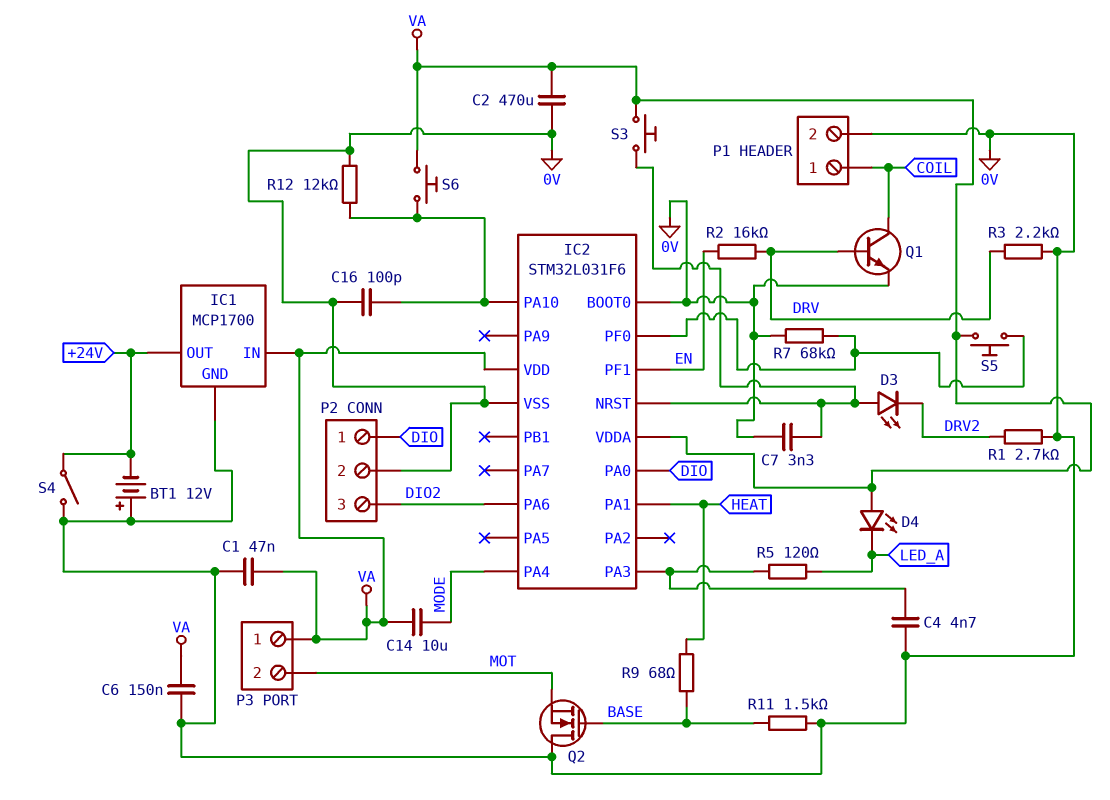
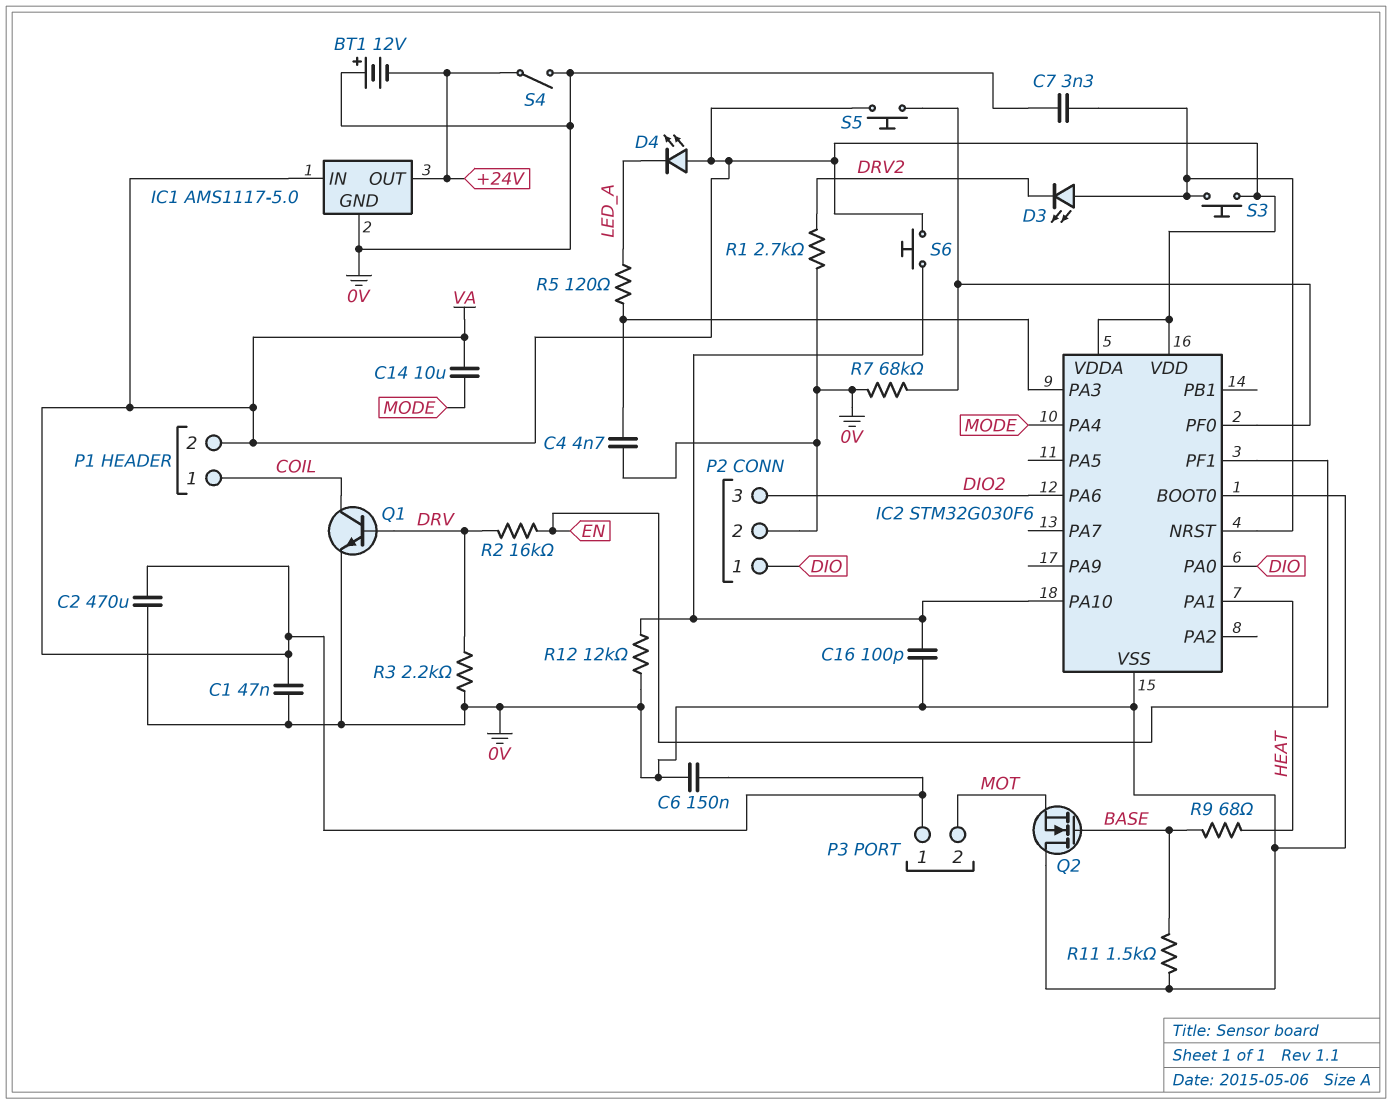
IC1: MCP1700 -> AMS1117-5.0
IC2: STM32L031F6 -> STM32G030F6
P1 pin 2: 0V -> VA

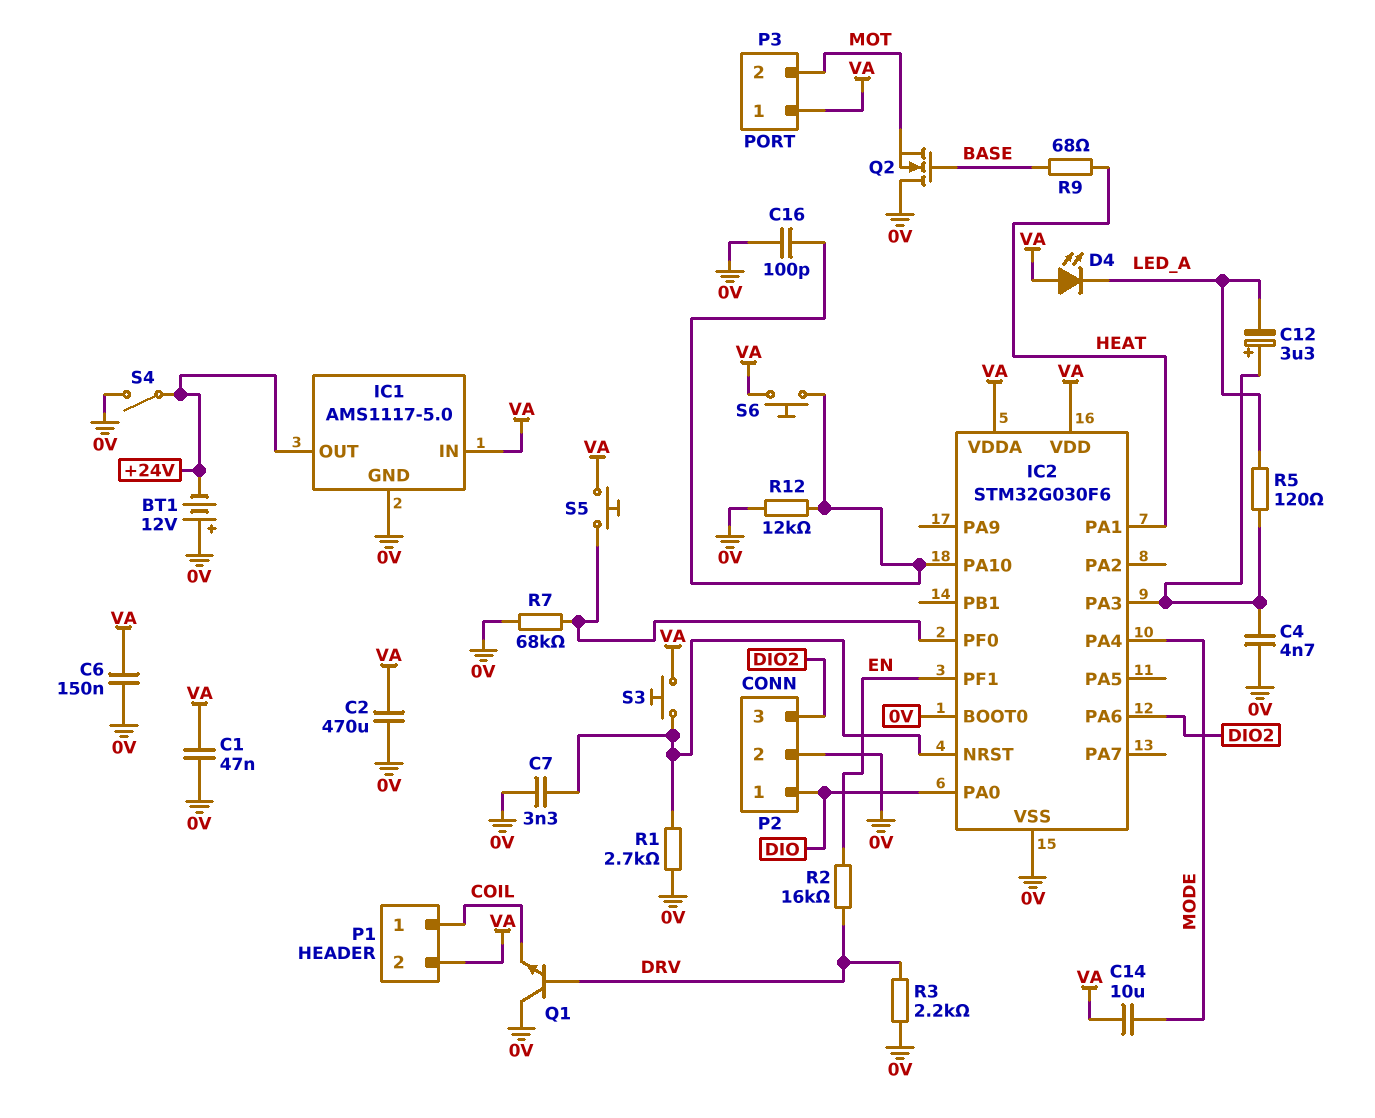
C12: none -> 3.3uF (plus IC2/PA3, minus LED_A)
D3: LED (A IC2/NRST, K DRV2) -> none
Q1: NPN (B DRV, C COIL, E 0V) -> NPN (B DRV, C 0V, E COIL)
R1: 2.7k (0V, DRV2) -> 2.7k (0V, IC2/NRST)
R11: 1.5k (0V, BASE) -> none

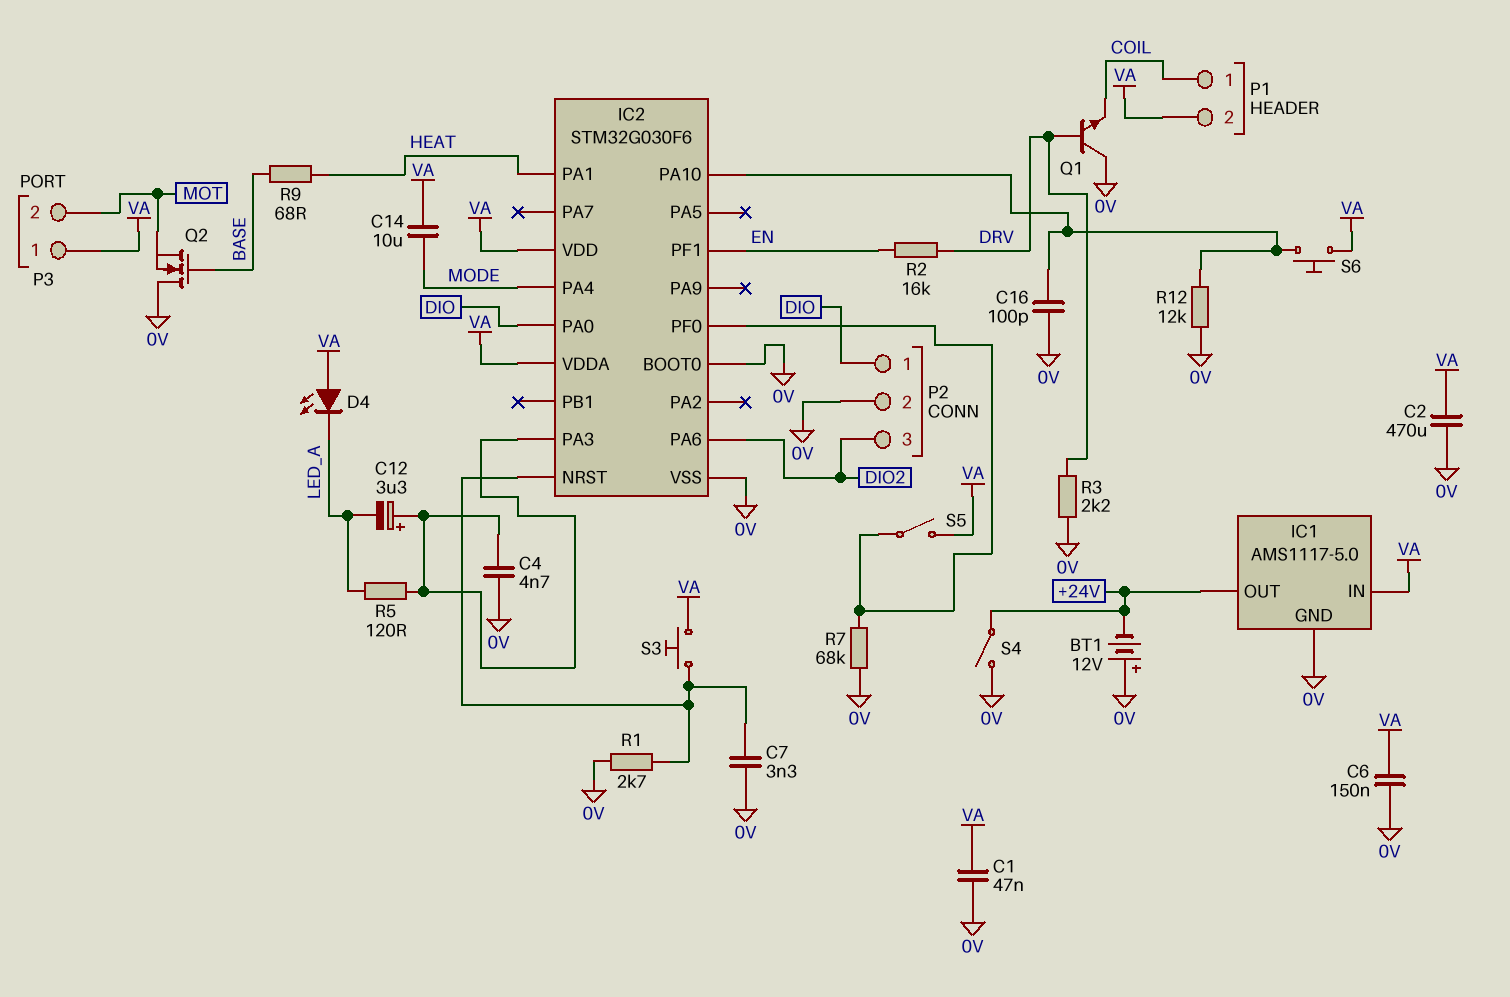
S5: button (IC2/PF0, VA) -> switch (IC2/PF0, VA)

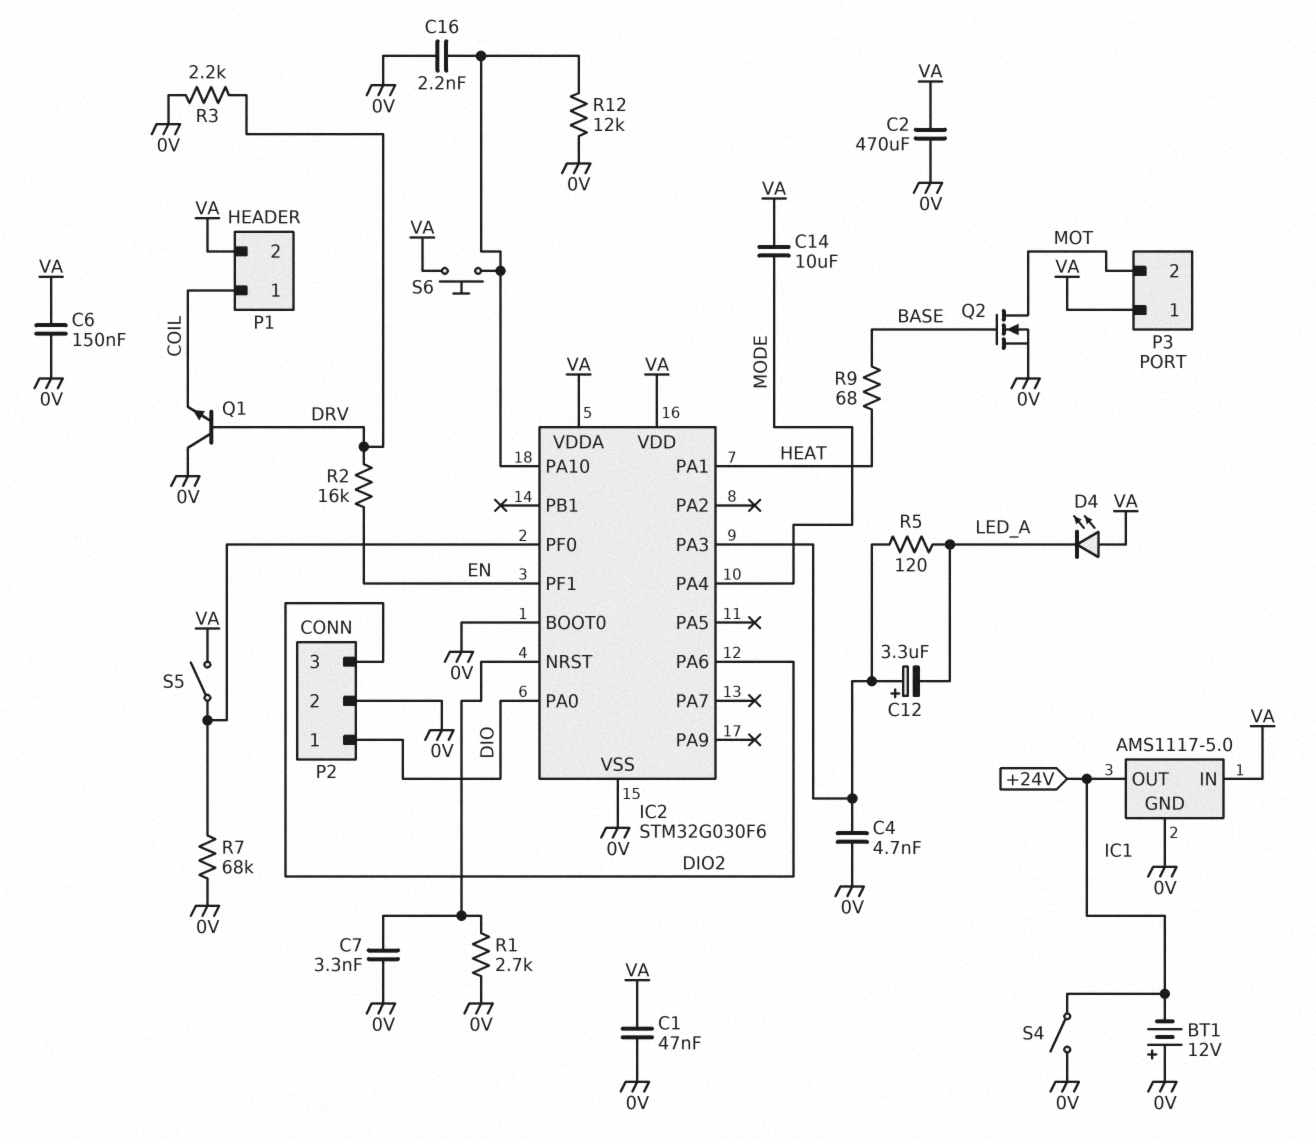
C16: 100pF (0V, IC2/PA10) -> 2.2nF (0V, IC2/PA10)
Q2: NMOS (G BASE, D 0V, S MOT) -> NMOS (G BASE, D MOT, S 0V)
S3: button (IC2/NRST, VA) -> none

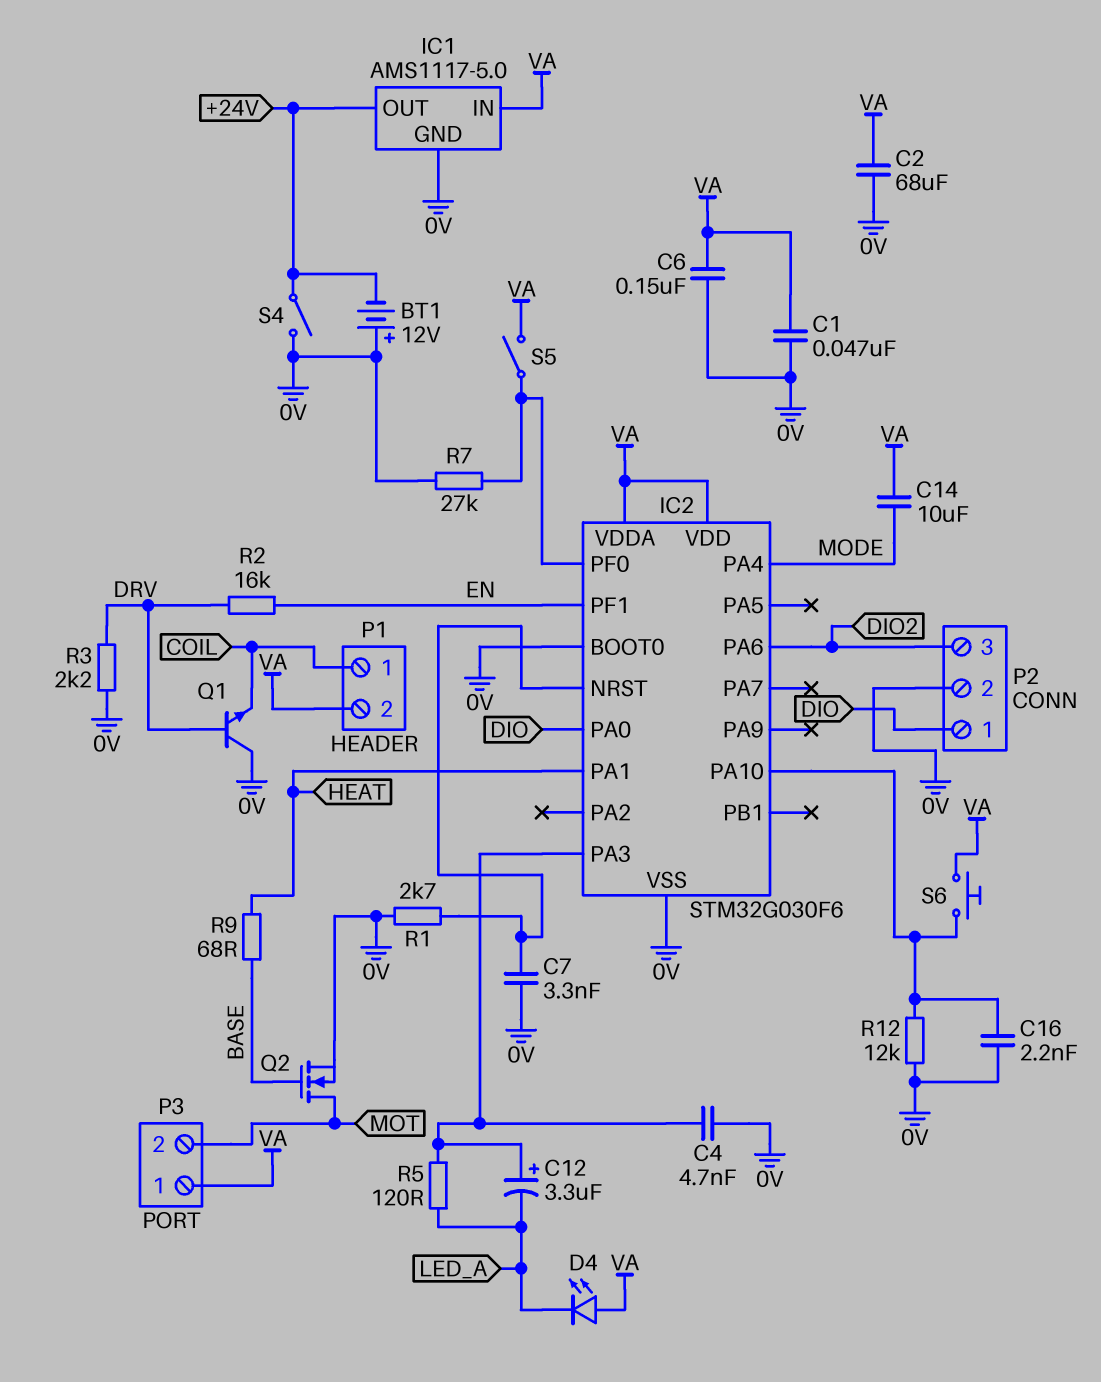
C2: 470uF (0V, VA) -> 68uF (0V, VA)
R7: 68k (0V, IC2/PF0) -> 27k (0V, IC2/PF0)

